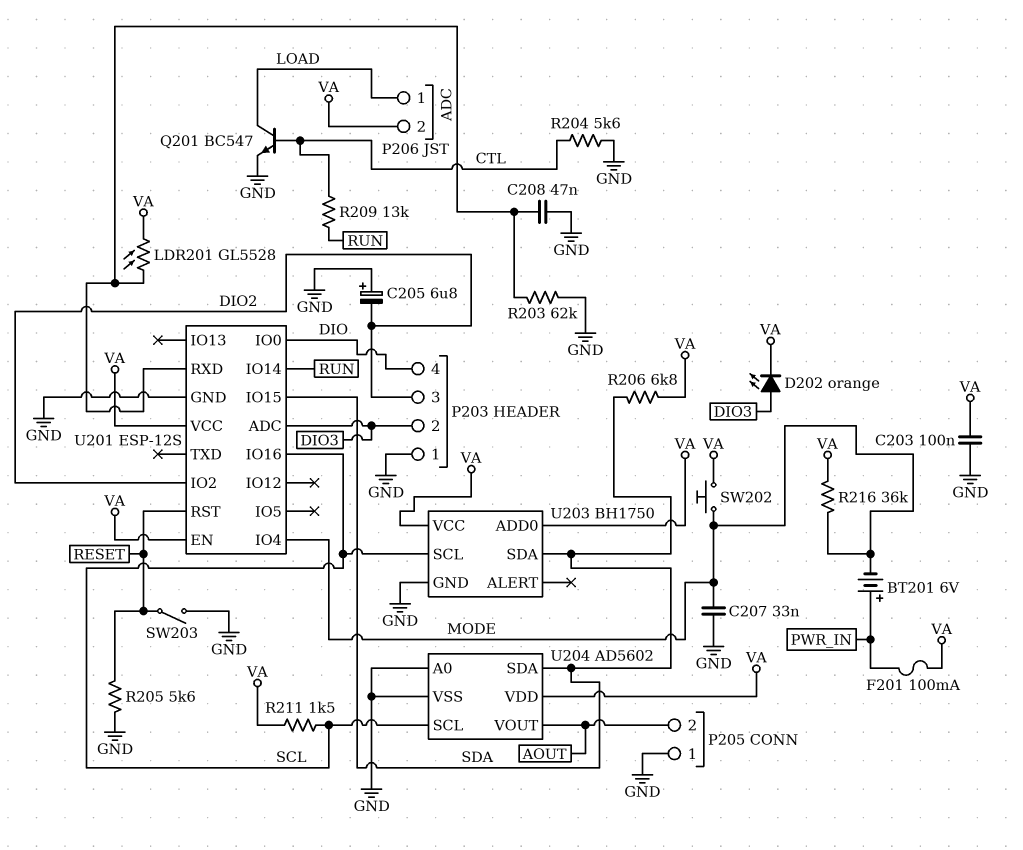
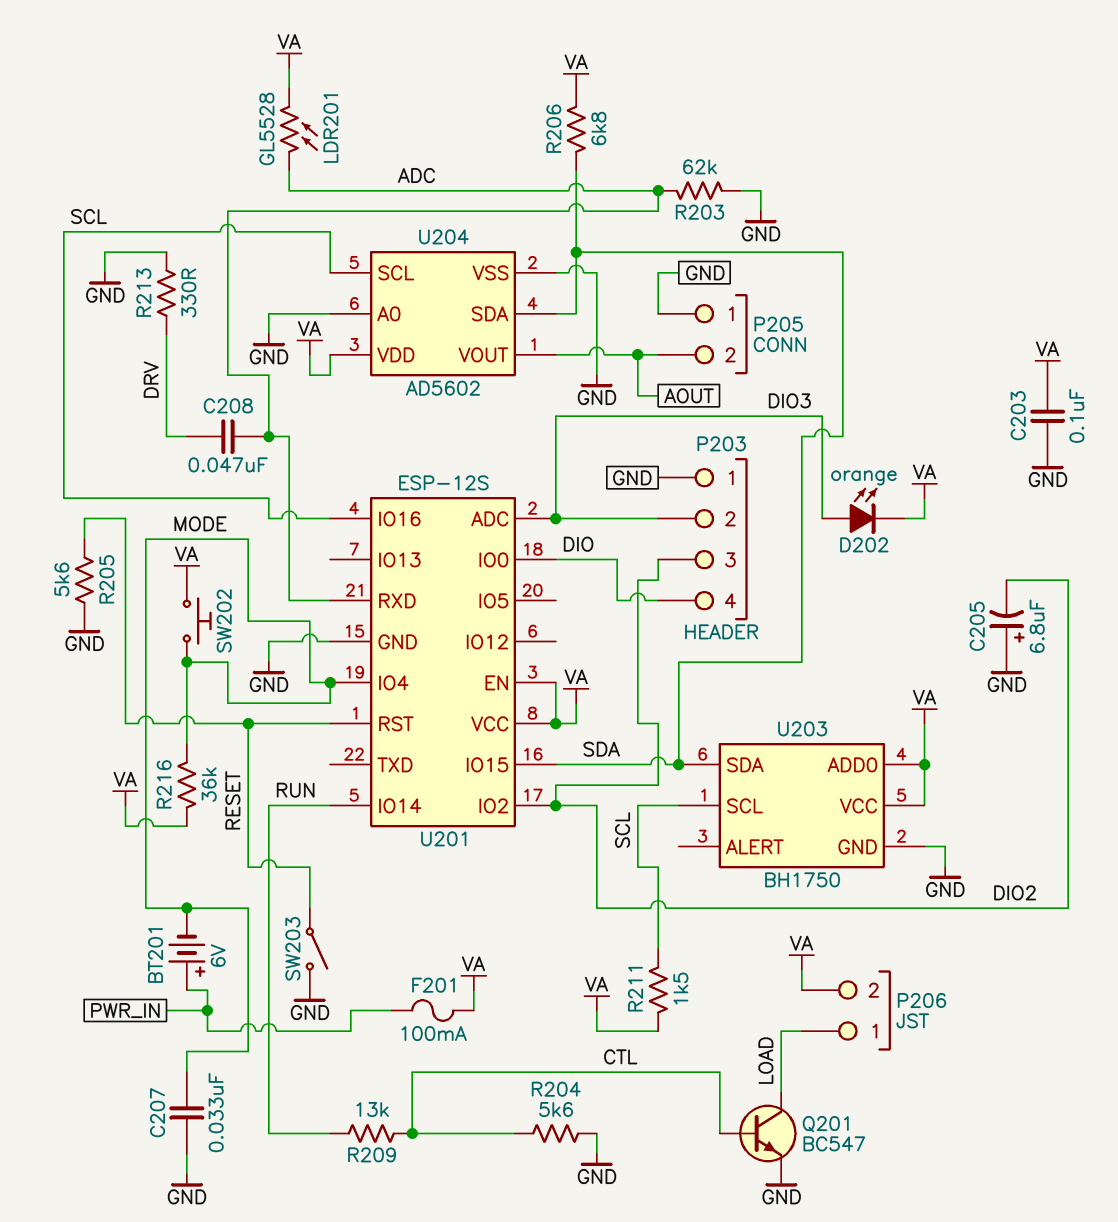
C208: 47nF (ADC, GND) -> 47nF (ADC, DRV)
R213: none -> 330 (DRV, GND)

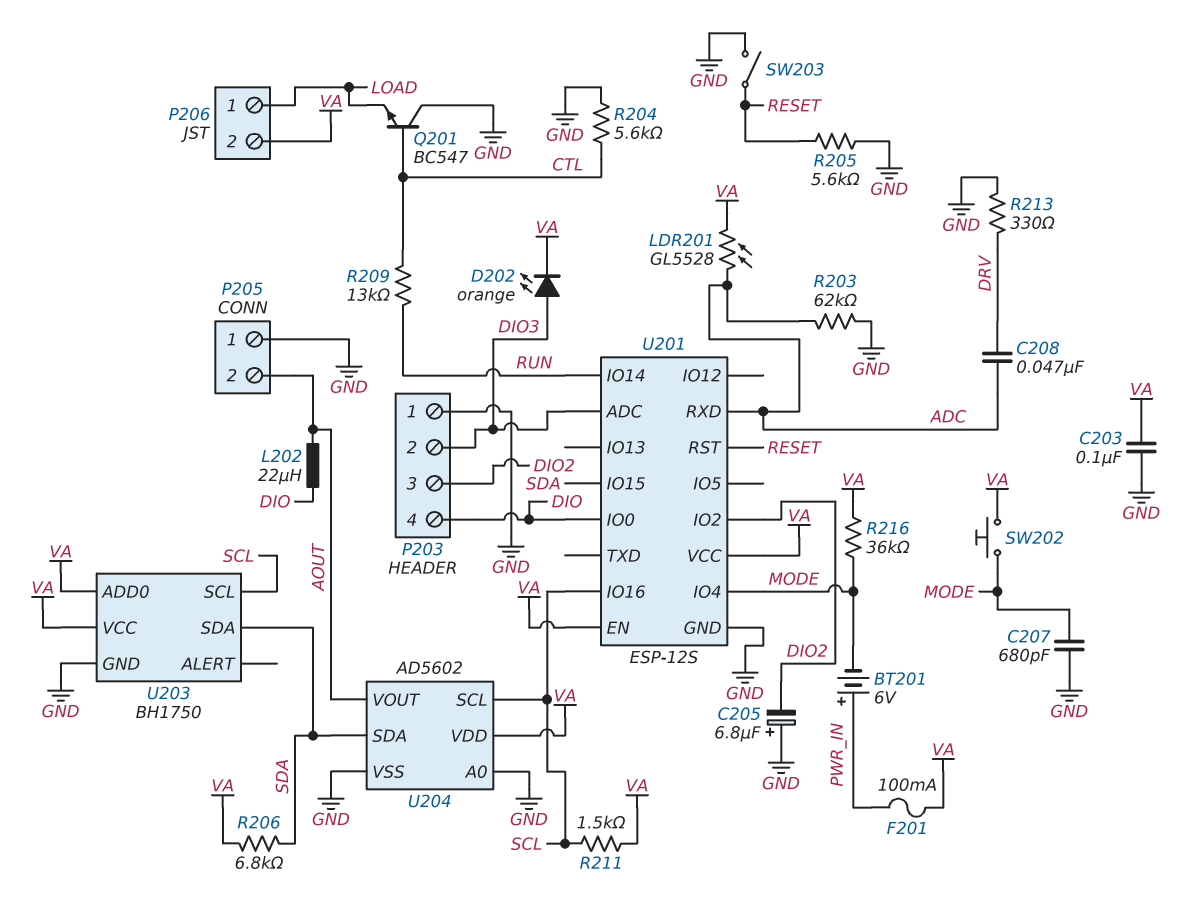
C207: 33nF (GND, MODE) -> 680pF (GND, MODE)
L202: none -> 22uH (AOUT, DIO)
Q201: NPN BC547 (B CTL, C LOAD, E GND) -> NPN BC547 (B CTL, C GND, E LOAD)

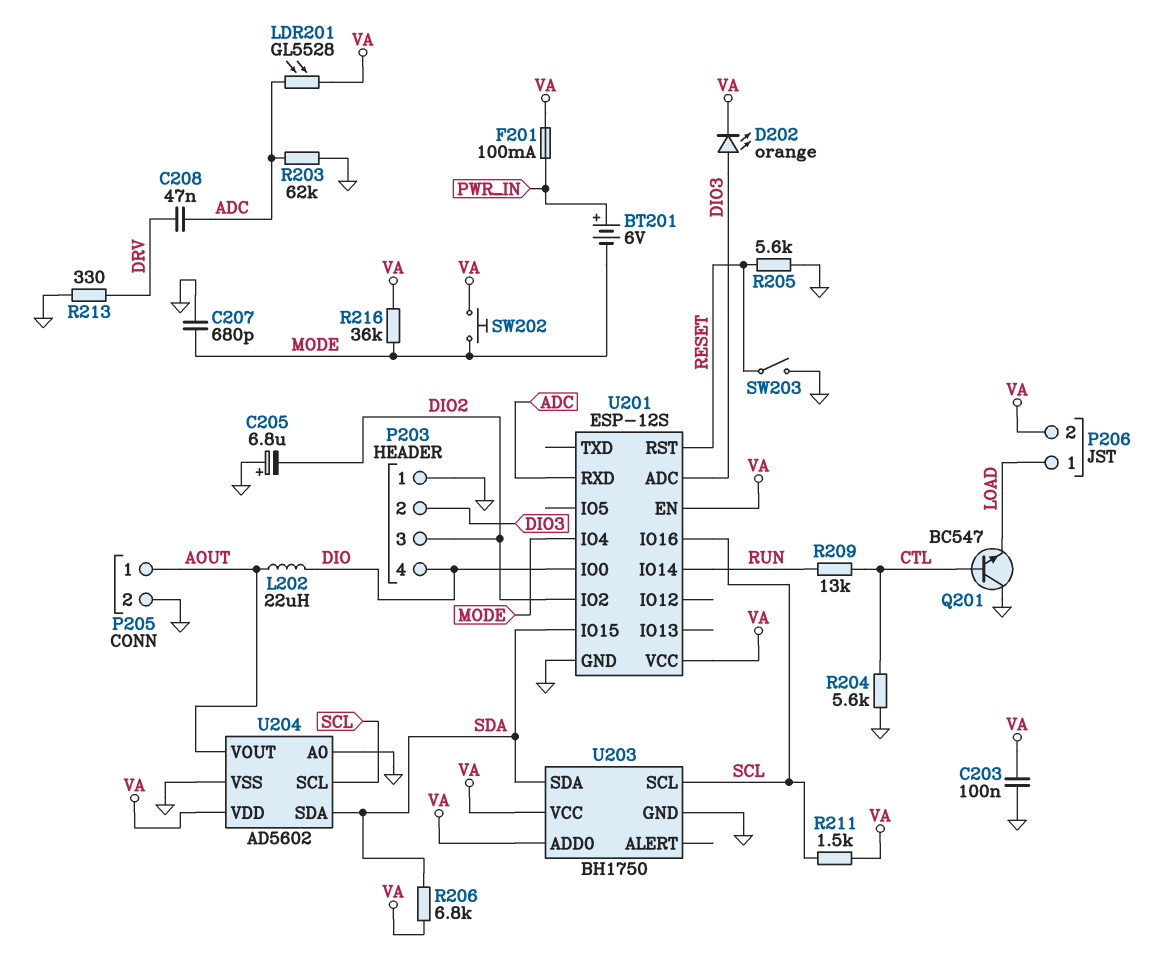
P205 pin 1: GND -> AOUT
P205 pin 2: AOUT -> GND

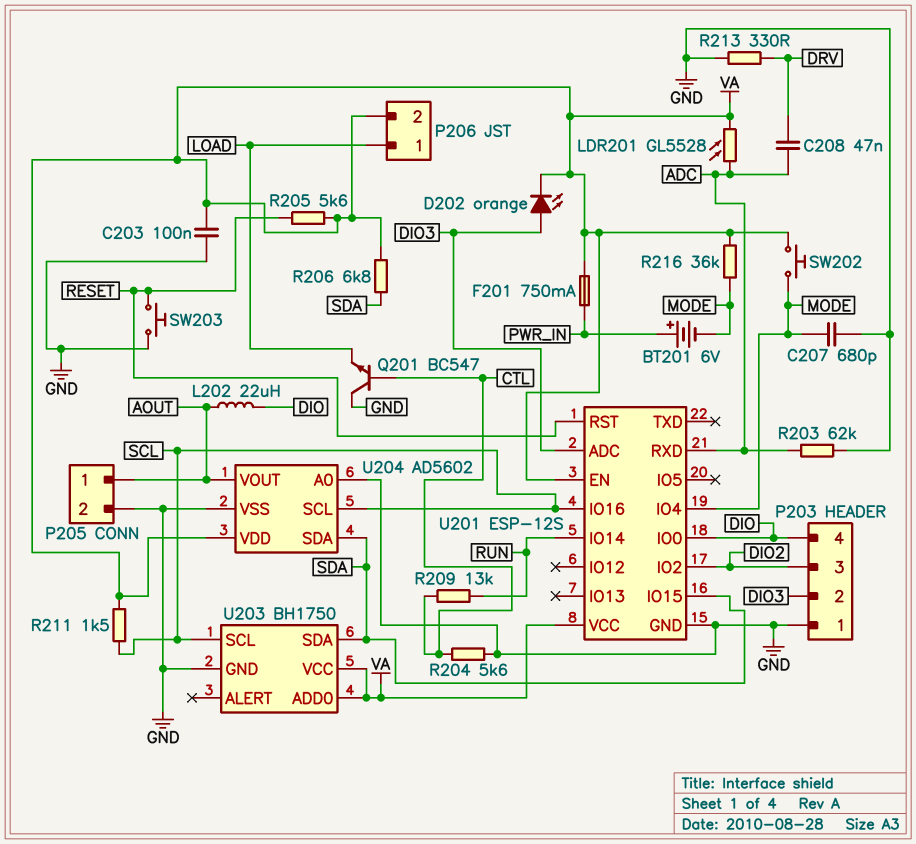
C205: 6.8uF (plus GND, minus DIO2) -> none
F201: 100mA (PWR_IN, VA) -> 750mA (PWR_IN, VA)
R205: 5.6k (GND, RESET) -> 5.6k (RESET, VA)
SW203: switch (GND, RESET) -> button (GND, RESET)

